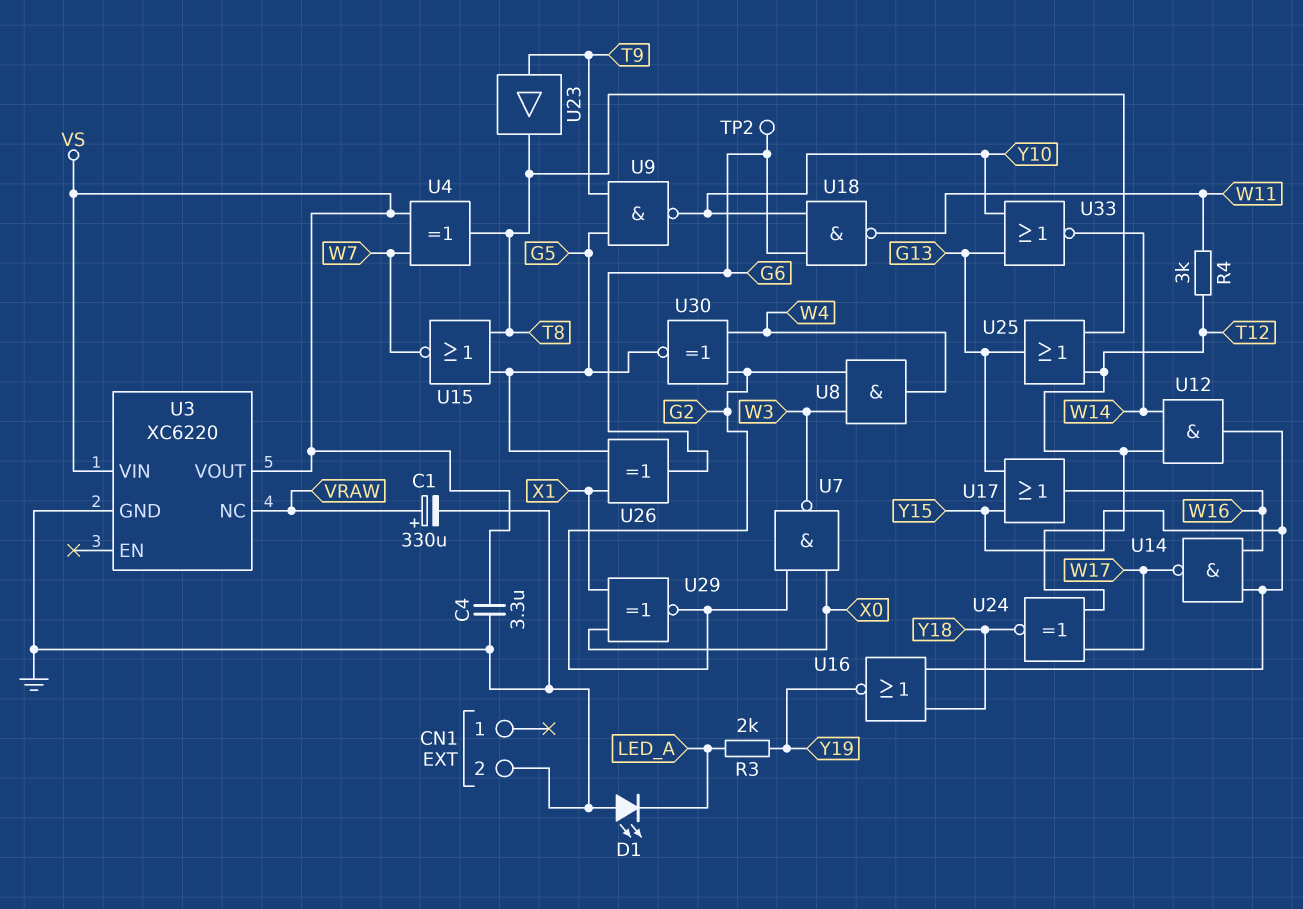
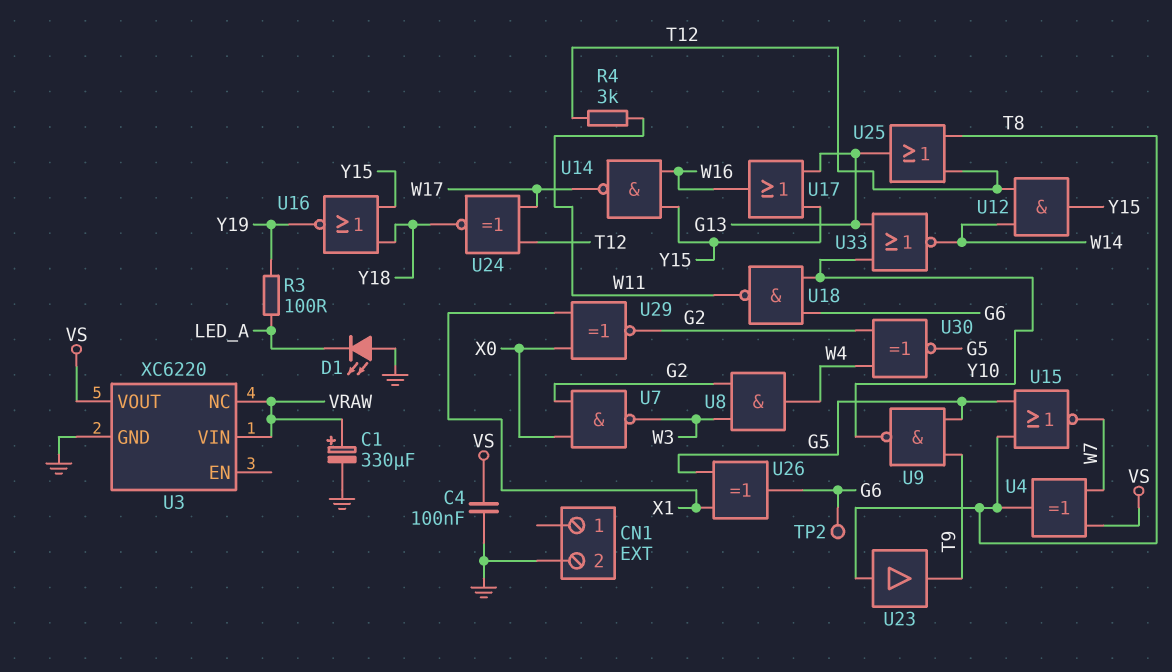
C4: 3.3uF (GND, VS) -> 100nF (GND, VS)
R3: 2k (LED_A, Y19) -> 100 (LED_A, Y19)
U3 pin VIN: VS -> VRAW
U23: buffer (in T9, out T8) -> buffer (in T8, out T9)

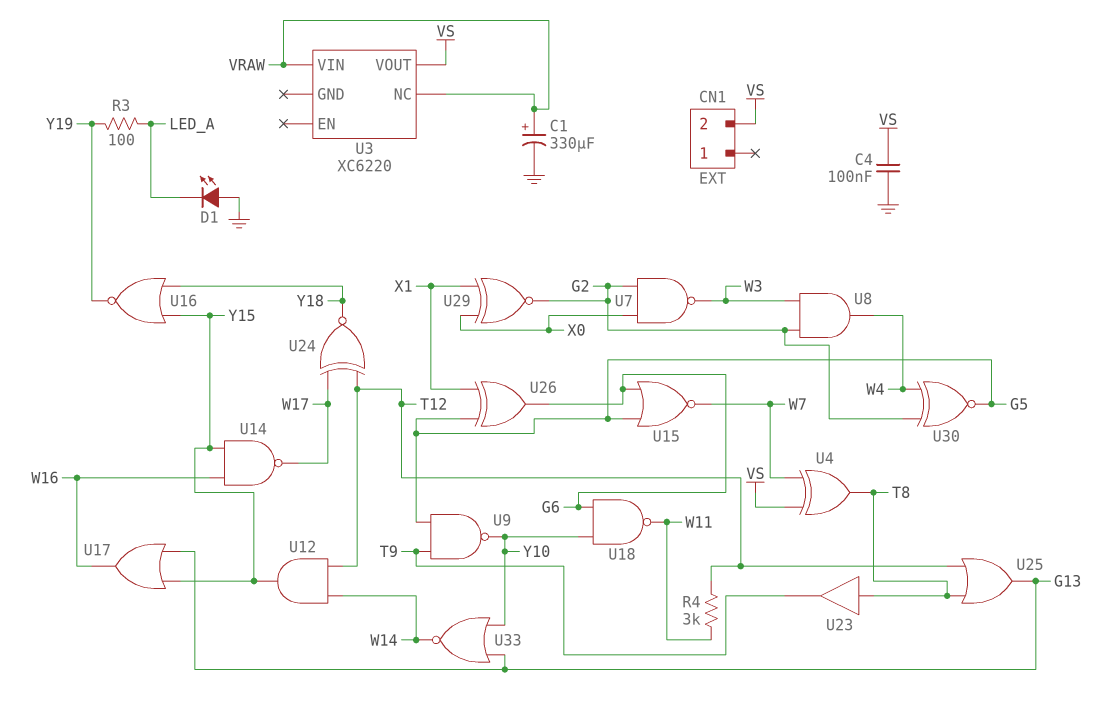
CN1 pin 2: GND -> VS
TP2: test point (G6) -> none
U3 pin GND: GND -> none
U15: NOR (in G5, in T8, out W7) -> NOR (in G5, in G6, out W7)

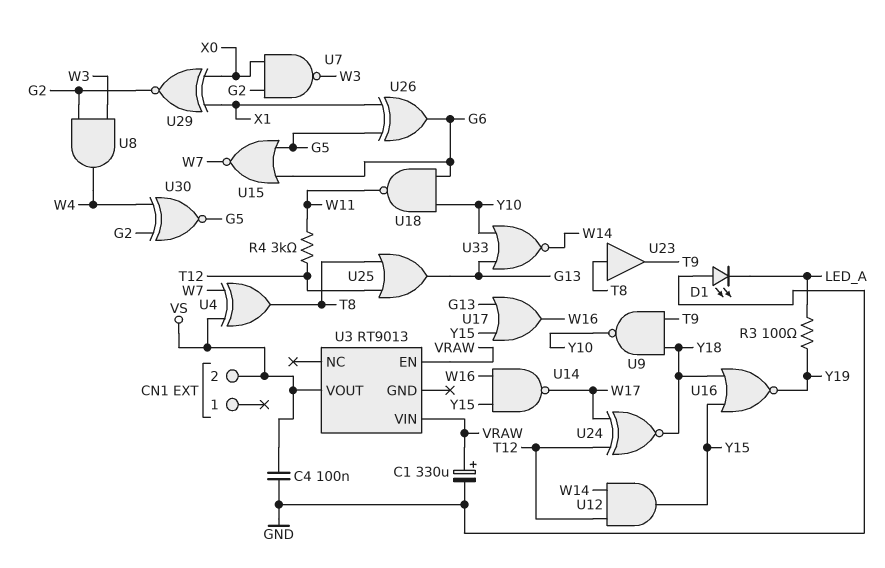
U3: XC6220 -> RT9013
U3 pin EN: none -> VRAW
U3 pin NC: VRAW -> none
U9: NAND (in G5, in T9, out Y10) -> NAND (in T9, in Y18, out Y10)

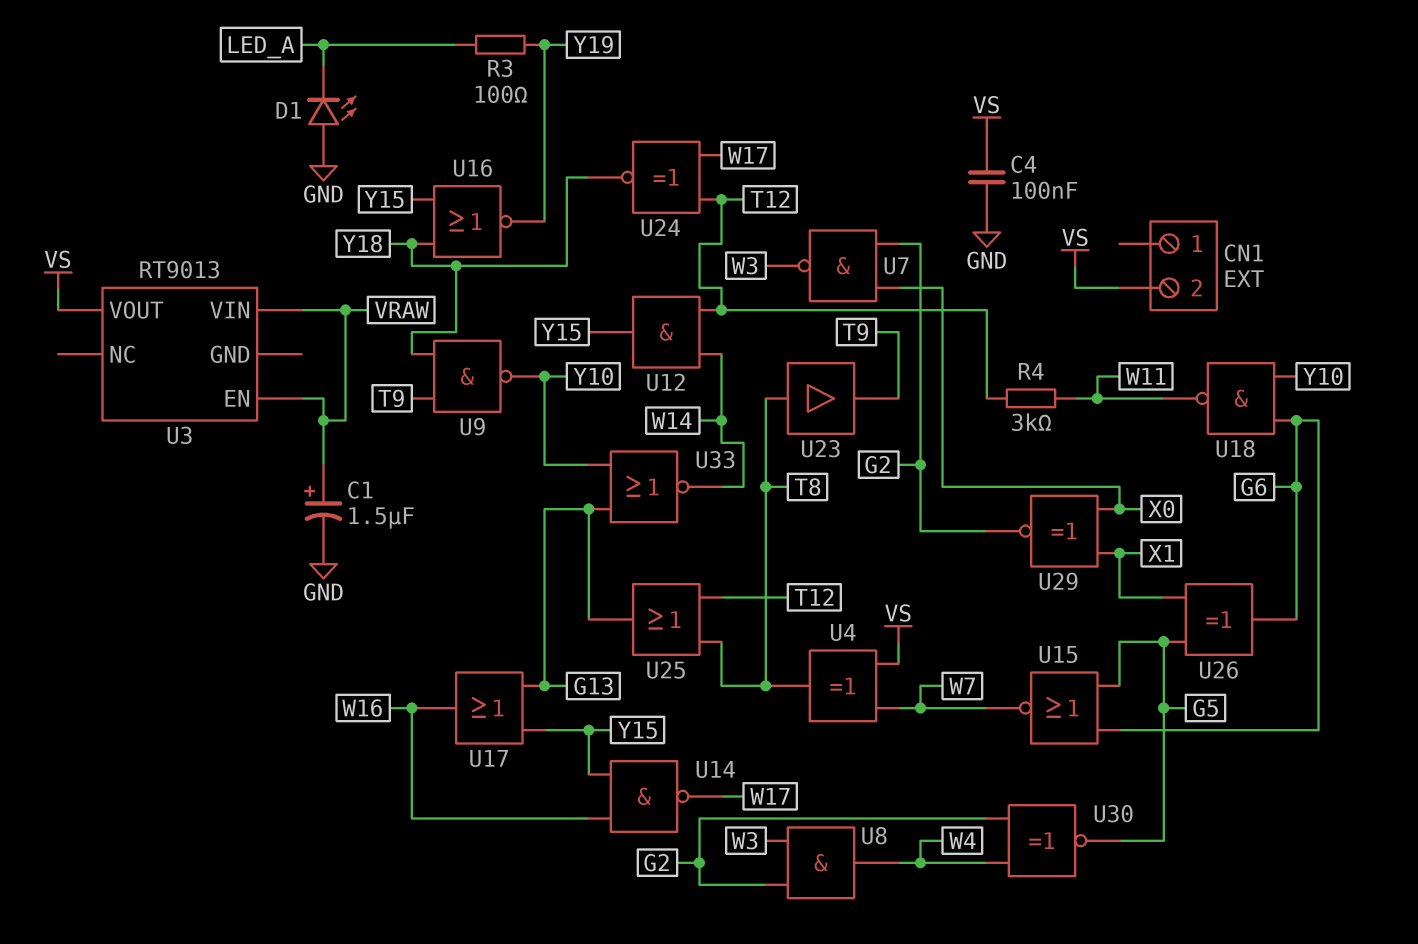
C1: 330uF (plus VRAW, minus GND) -> 1.5uF (plus VRAW, minus GND)

